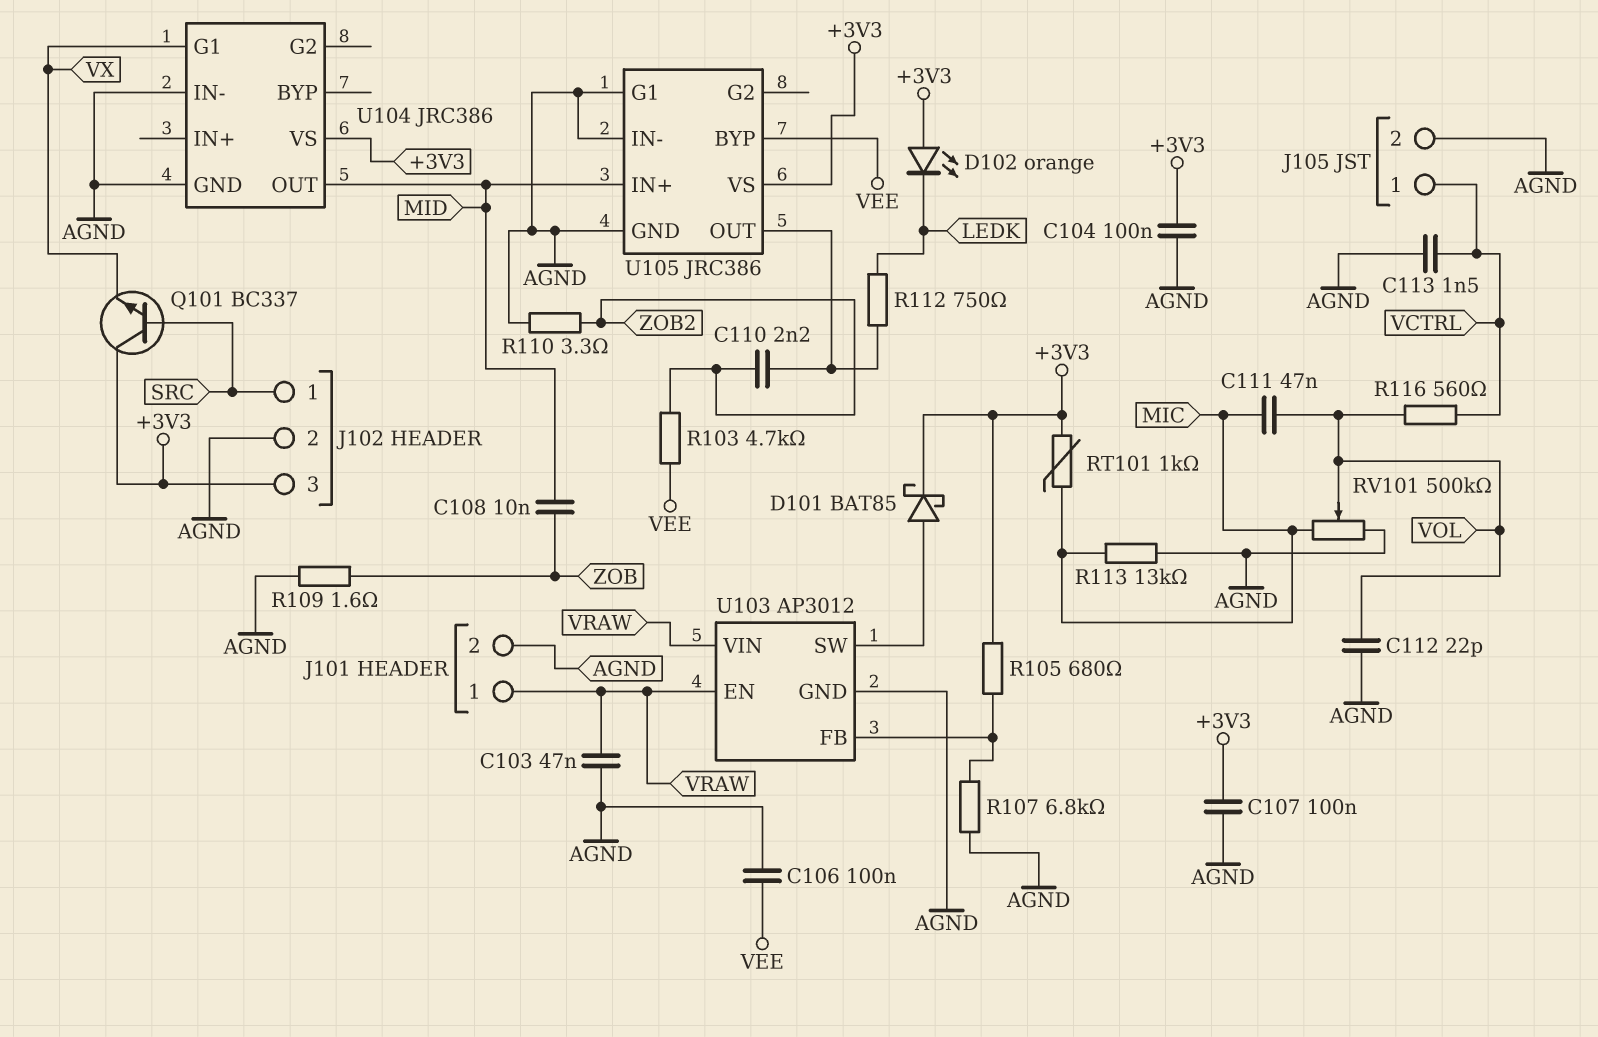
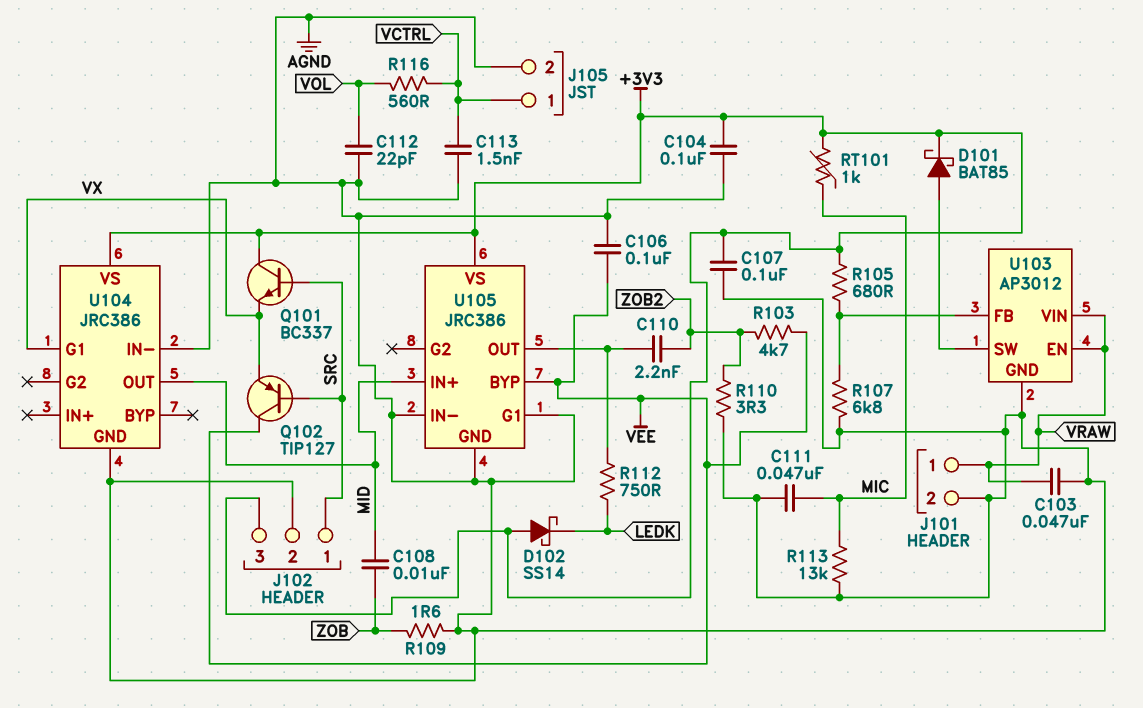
C111: 47nF (MIC, VOL) -> 47nF (AGND, MIC)
D102: LED orange (A +3V3, K LEDK) -> schottky SS14 (A +3V3, K LEDK)
Q102: none -> PNP TIP127 (B SRC, C VEE, E VX)
RV101: 500k (AGND, MIC, wiper VOL) -> none

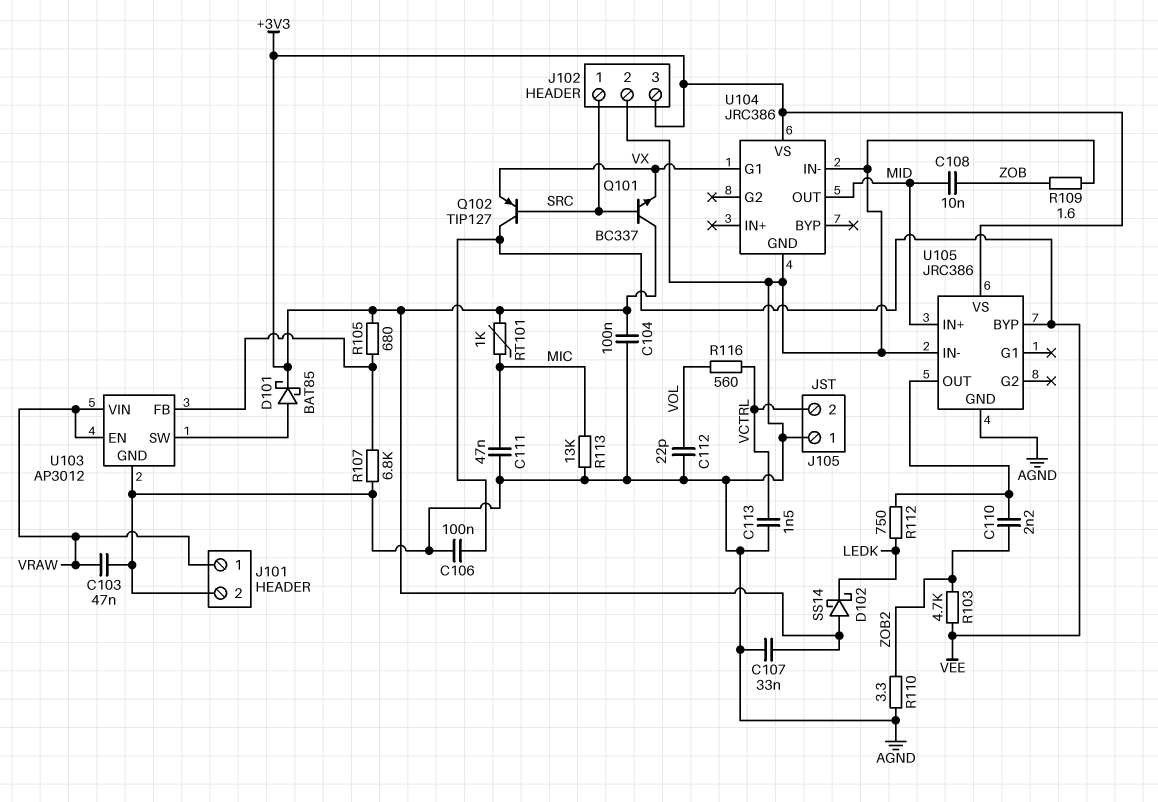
C107: 100nF (+3V3, AGND) -> 33nF (+3V3, AGND)
J105 pin 1: VCTRL -> AGND
J105 pin 2: AGND -> VCTRL
U105 pin G1: AGND -> none

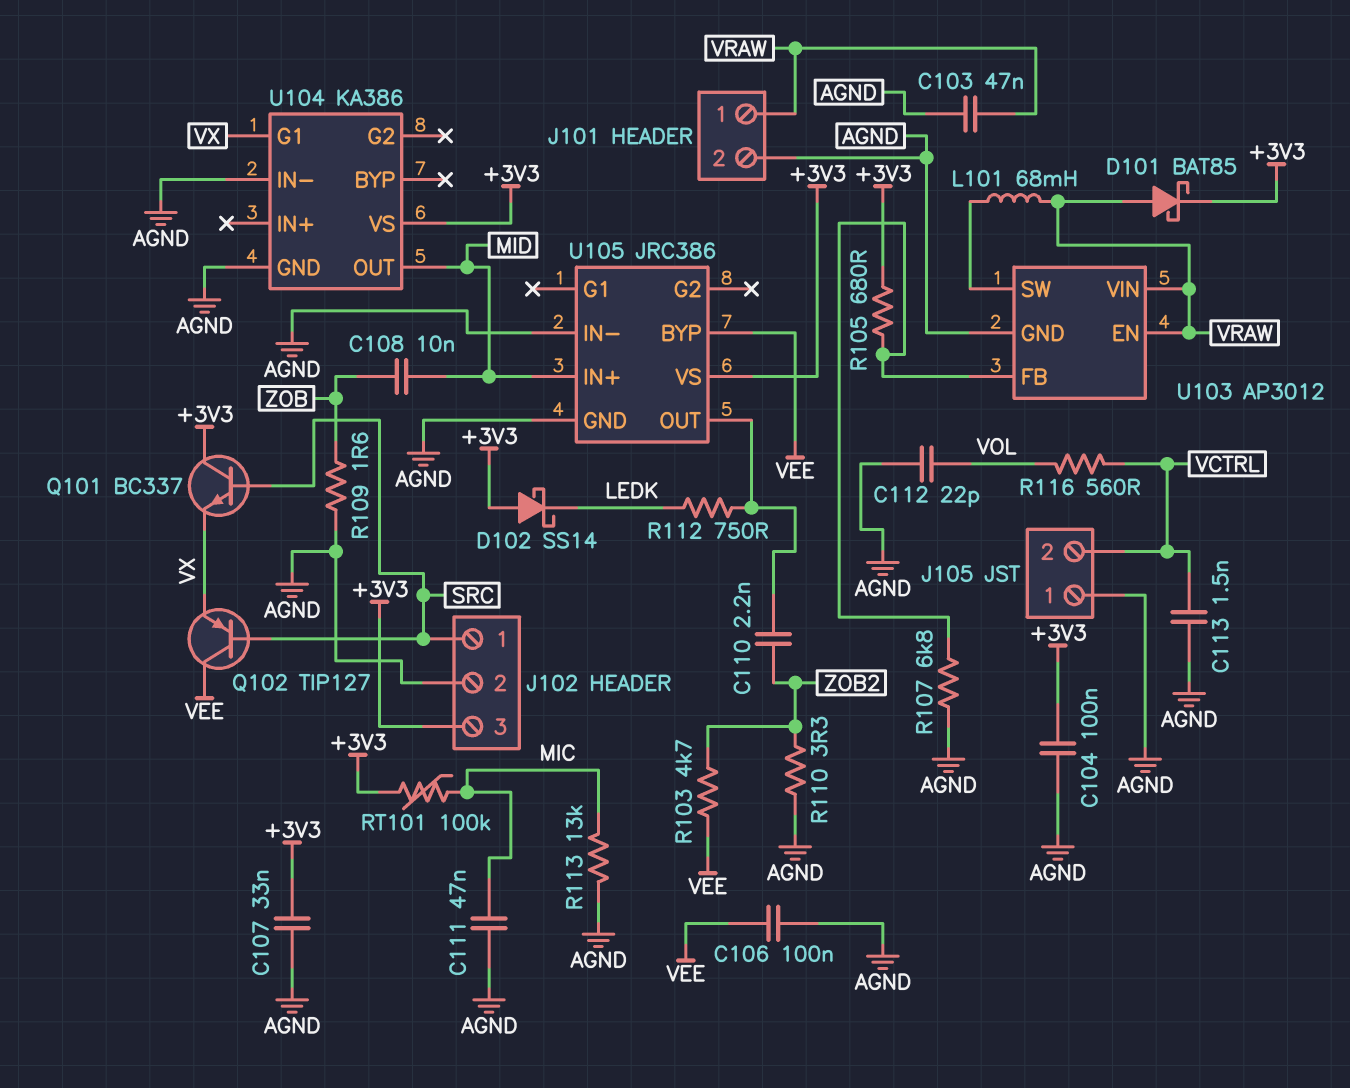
D101: schottky BAT85 (A U103/SW, K +3V3) -> schottky BAT85 (A VRAW, K +3V3)
L101: none -> 68mH (U103/SW, VRAW)
RT101: 1k (+3V3, MIC) -> 100k (+3V3, MIC)
U104: JRC386 -> KA386

